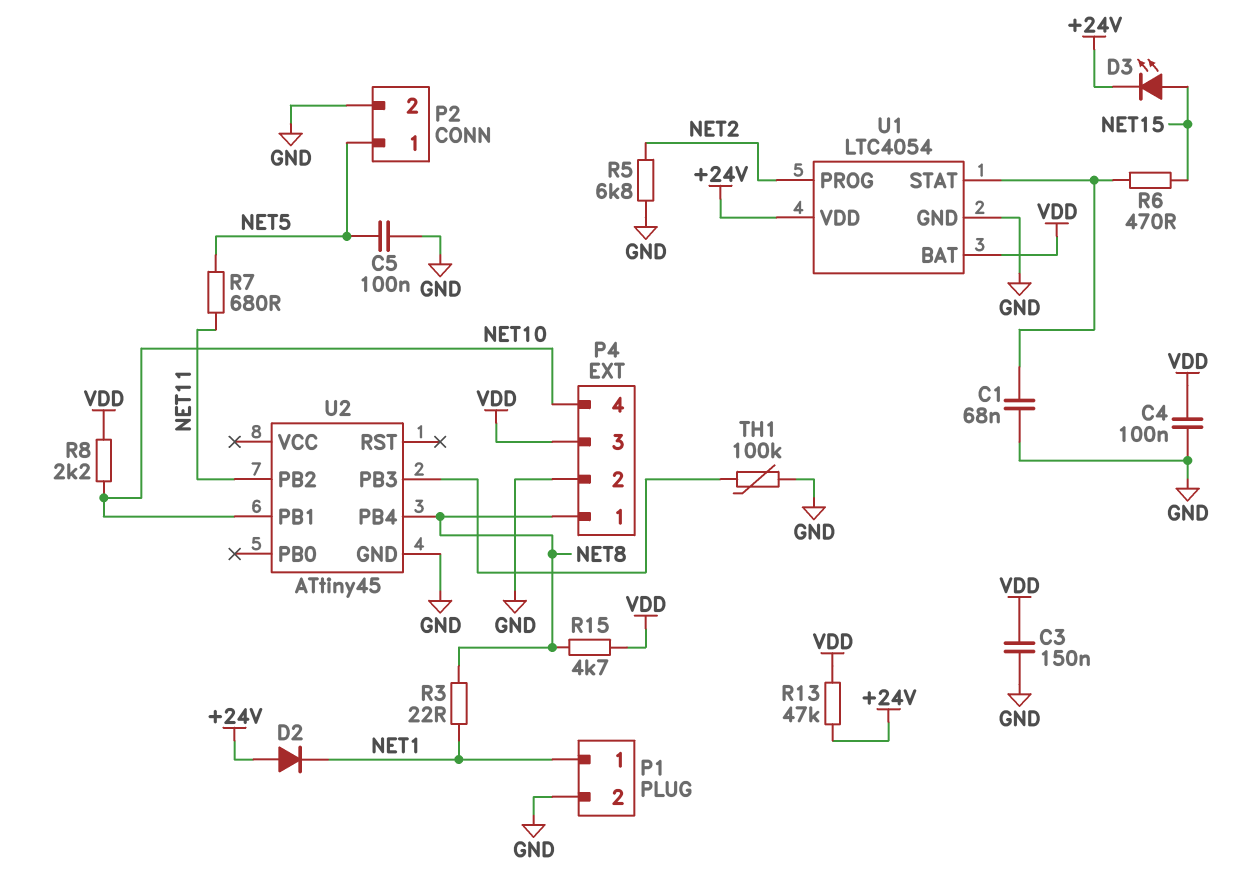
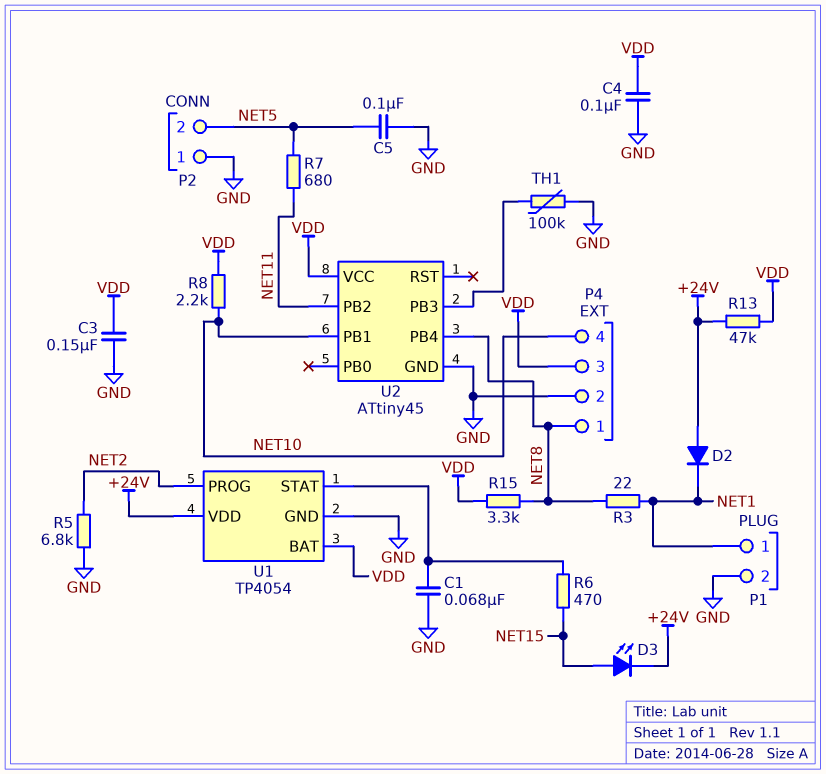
P2 pin 1: NET5 -> GND
P2 pin 2: GND -> NET5
R15: 4.7k (NET8, VDD) -> 3.3k (NET8, VDD)
U1: LTC4054 -> TP4054
U2 pin VCC: none -> VDD

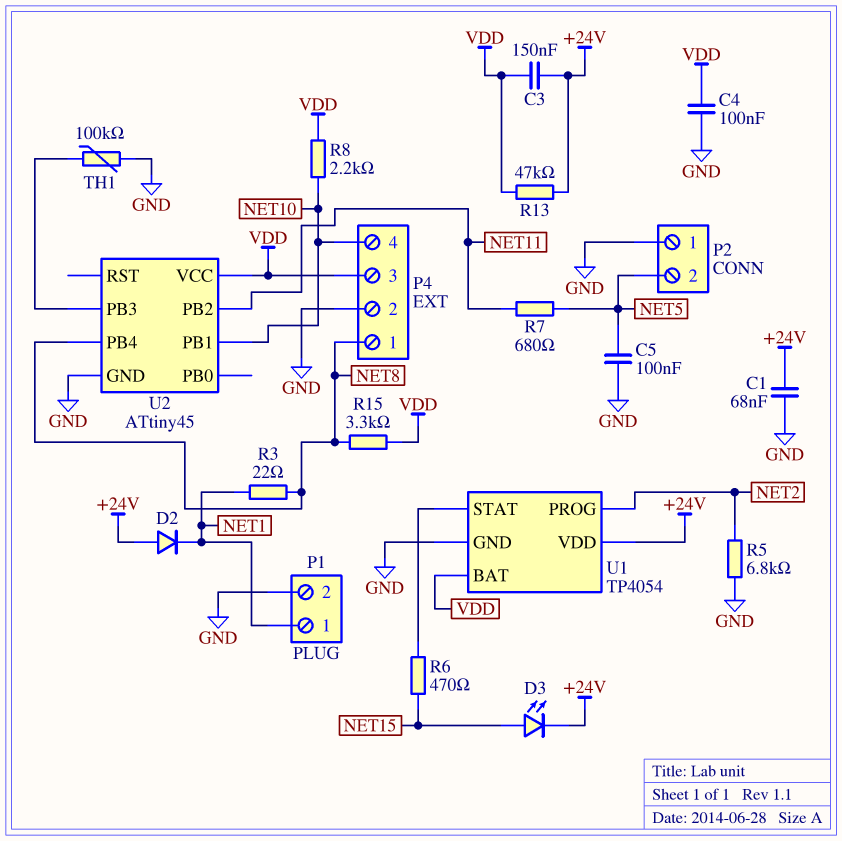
C1: 68nF (GND, U1/STAT) -> 68nF (+24V, GND)
C3: 150nF (GND, VDD) -> 150nF (+24V, VDD)

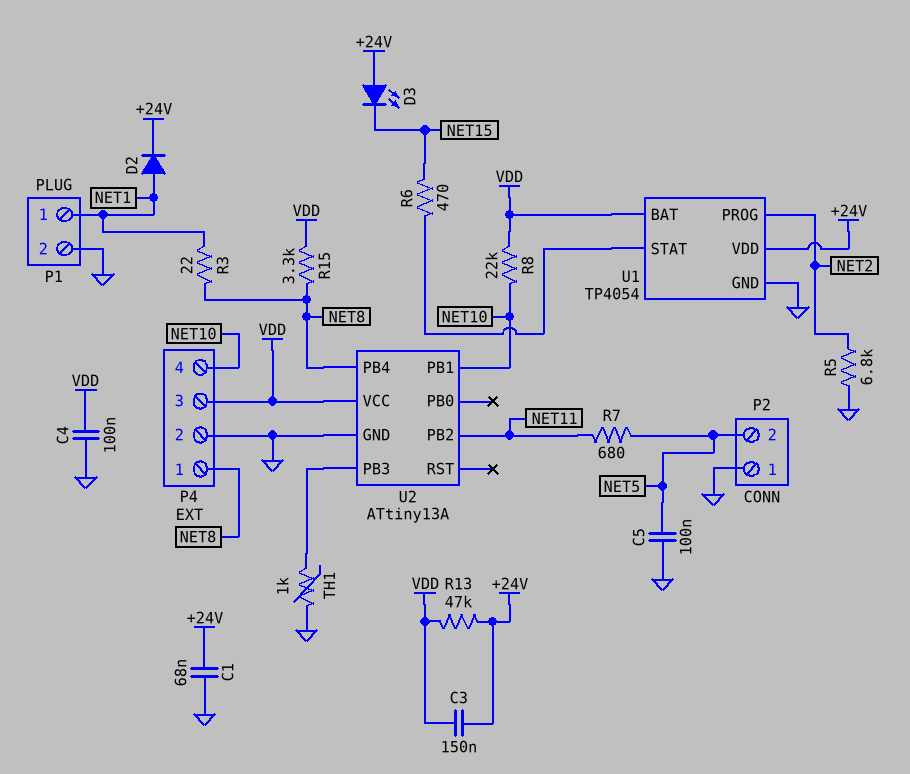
D2: diode (A +24V, K NET1) -> diode (A NET1, K +24V)
D3: LED (A NET15, K +24V) -> LED (A +24V, K NET15)
R8: 2.2k (NET10, VDD) -> 22k (NET10, VDD)
TH1: 100k (GND, U2/PB3) -> 1k (GND, U2/PB3)
U2: ATtiny45 -> ATtiny13A

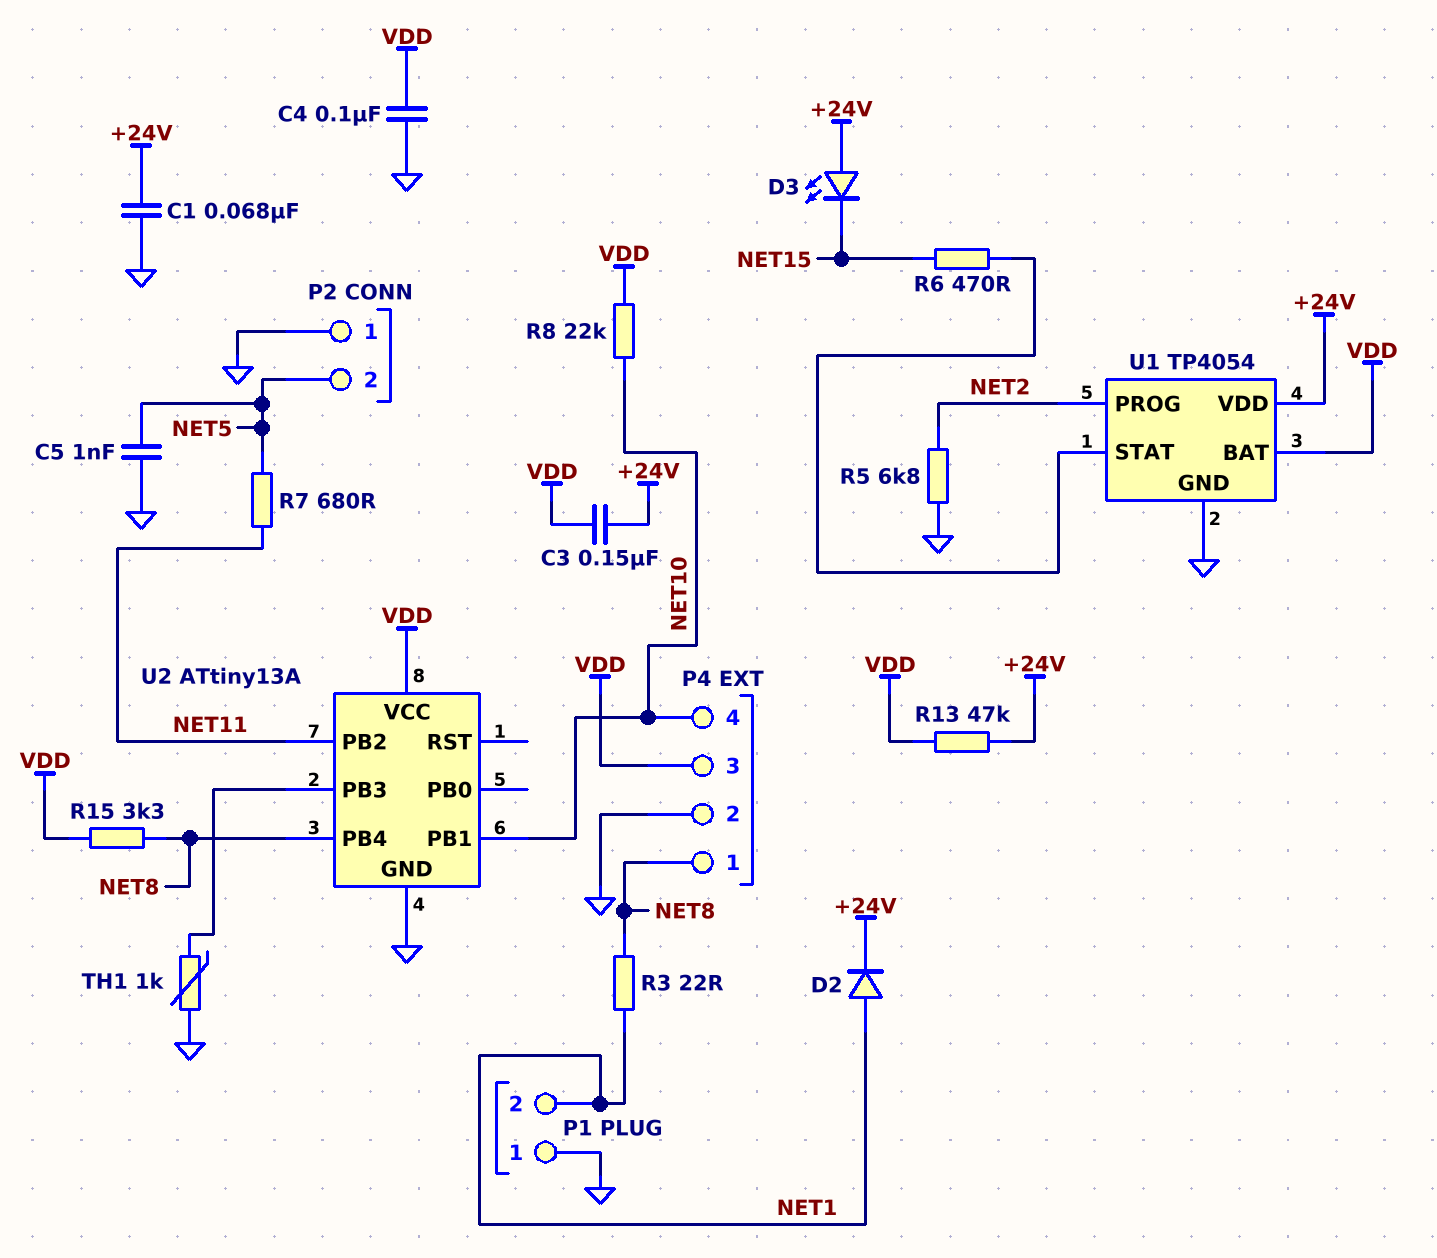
C5: 100nF (GND, NET5) -> 1nF (GND, NET5)
P1 pin 1: NET1 -> GND
P1 pin 2: GND -> NET1

